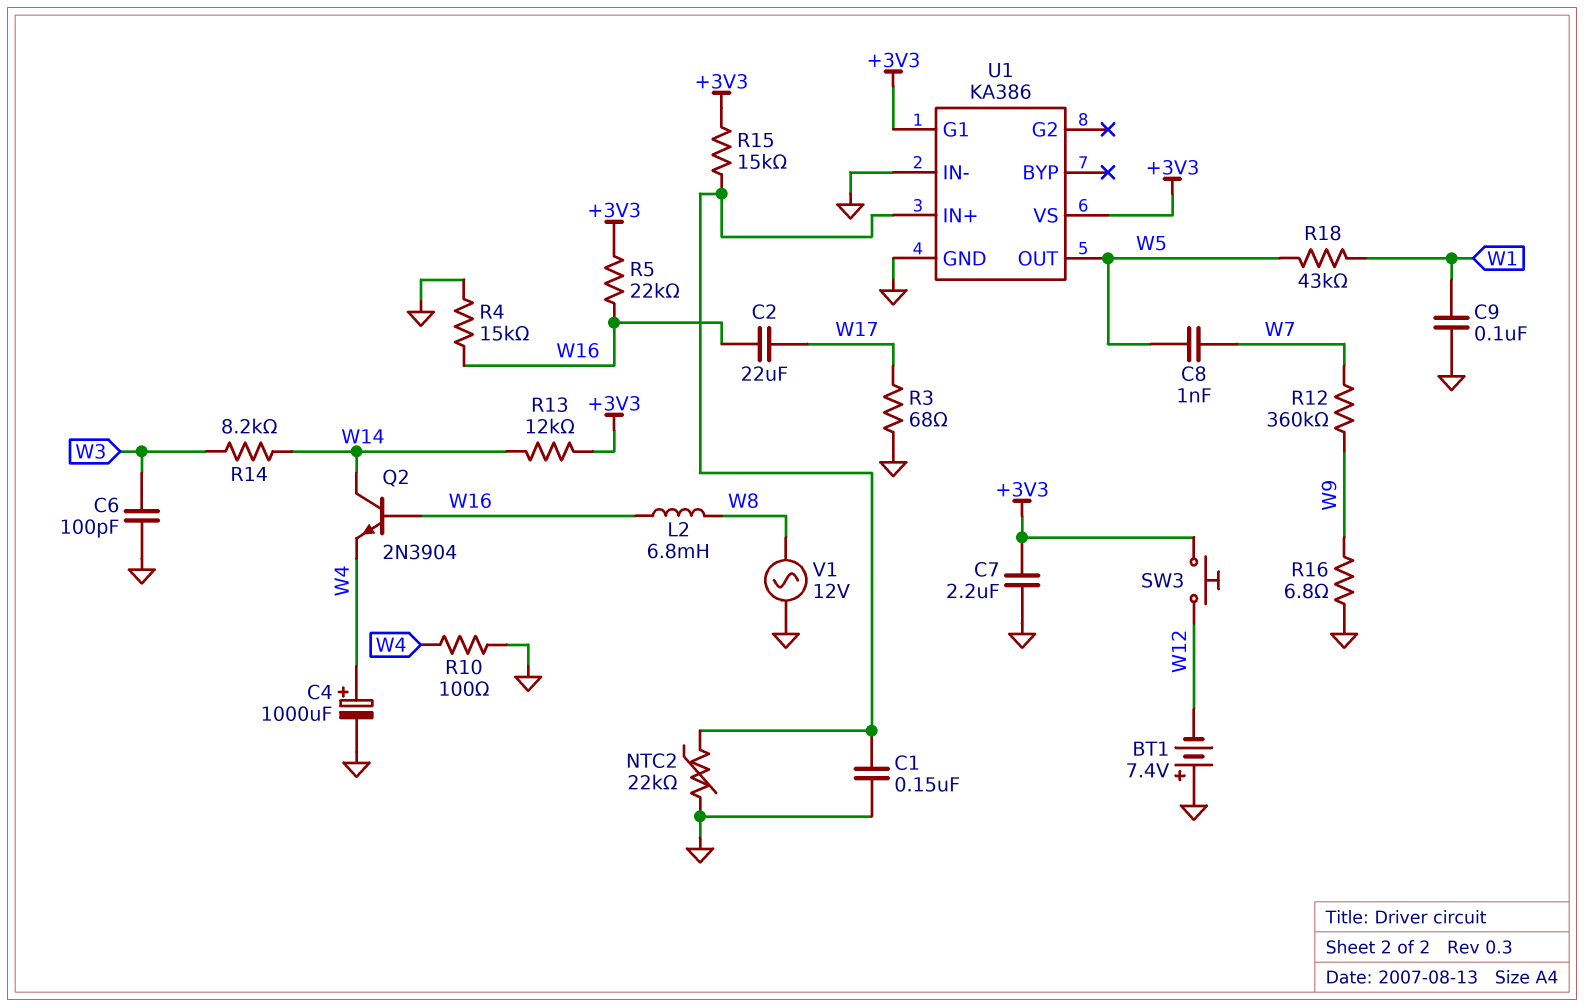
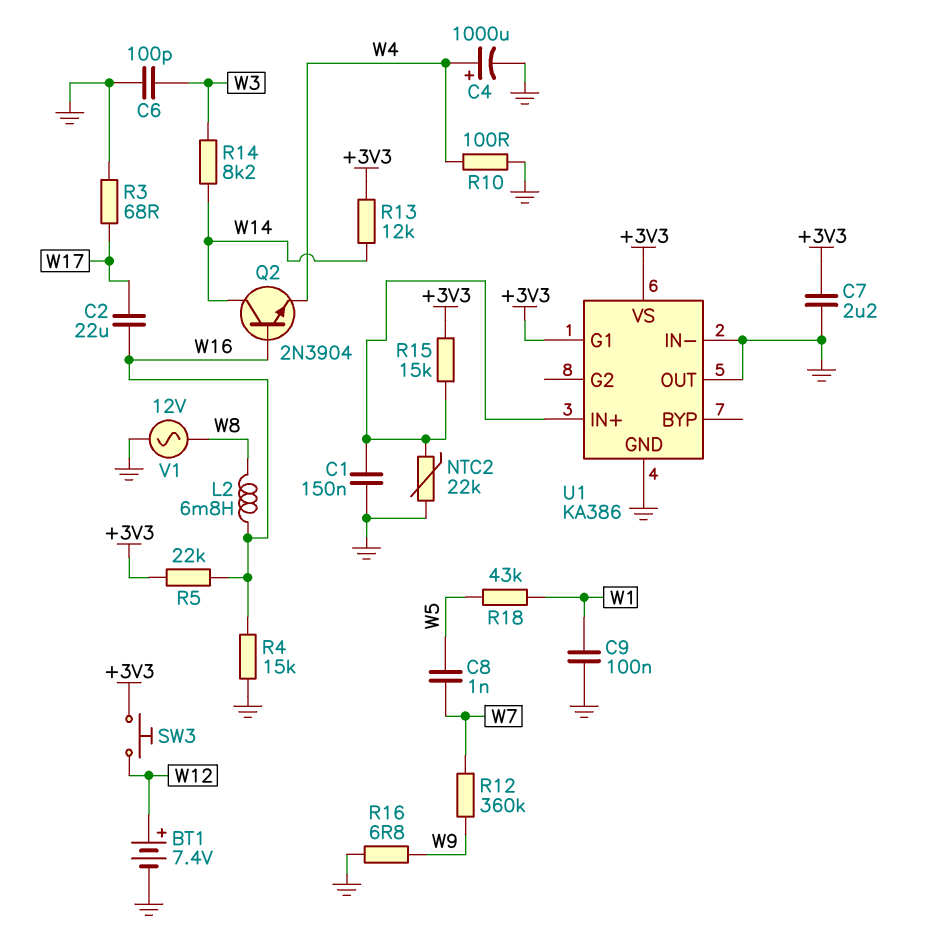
BT1: 7.4V (plus GND, minus W12) -> 7.4V (plus W12, minus GND)
U1 pin OUT: W5 -> GND

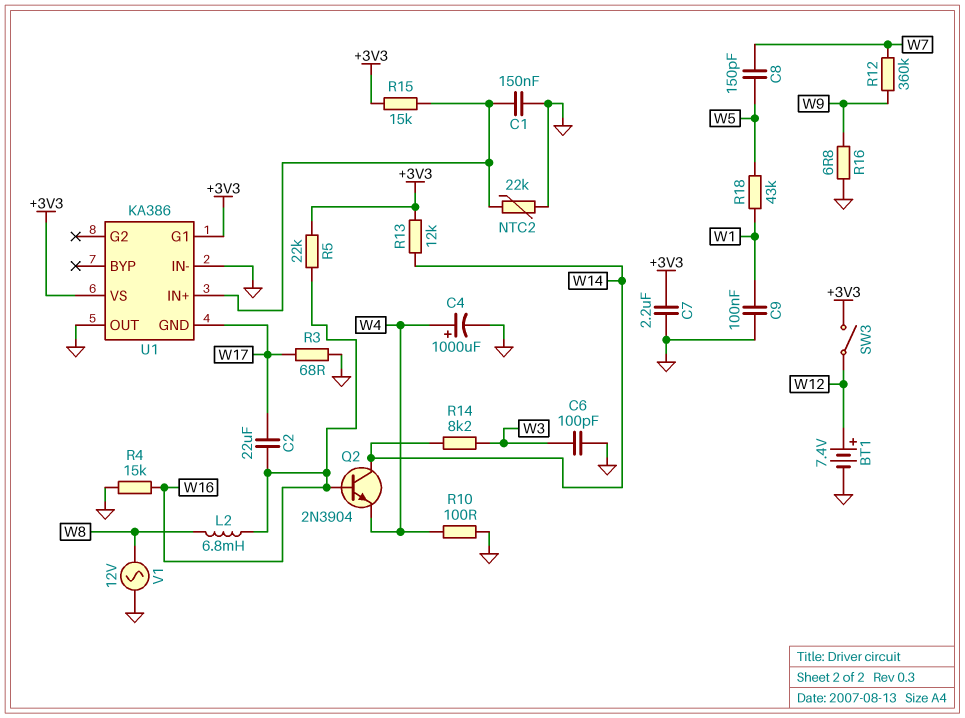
C8: 1nF (W5, W7) -> 150pF (W5, W7)
SW3: button (+3V3, W12) -> switch (+3V3, W12)
U1 pin GND: GND -> W17

